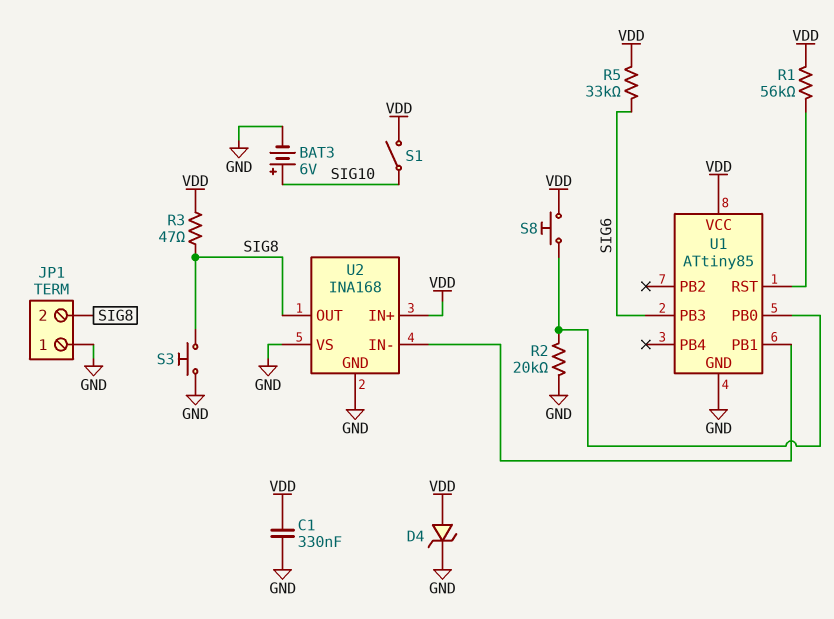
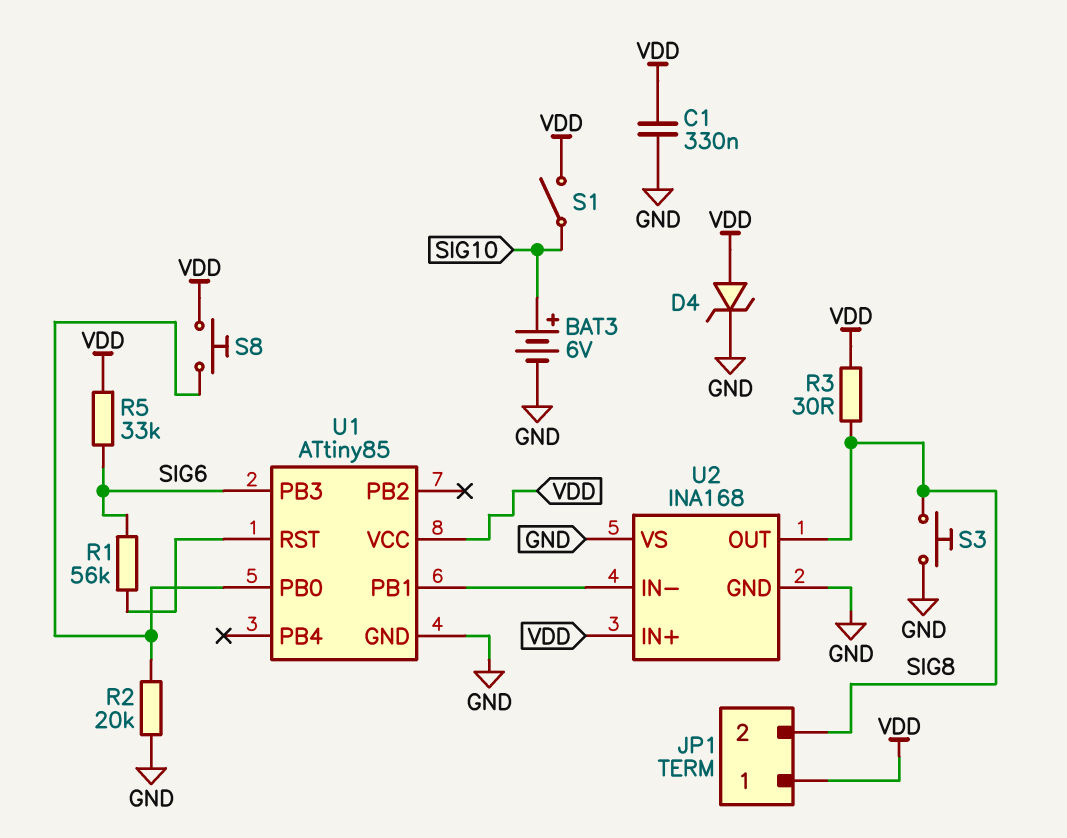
JP1 pin 1: GND -> VDD
R1: 56k (U1/RST, VDD) -> 56k (SIG6, U1/RST)
R3: 47 (SIG8, VDD) -> 30 (SIG8, VDD)

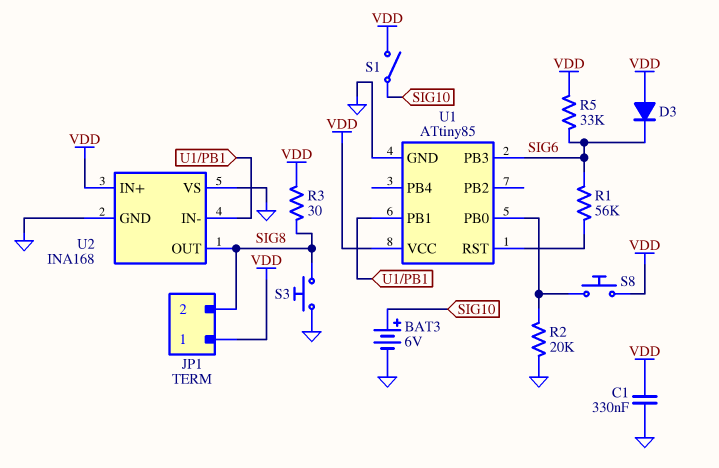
D3: none -> diode (A VDD, K SIG6)
D4: zener (A VDD, K GND) -> none

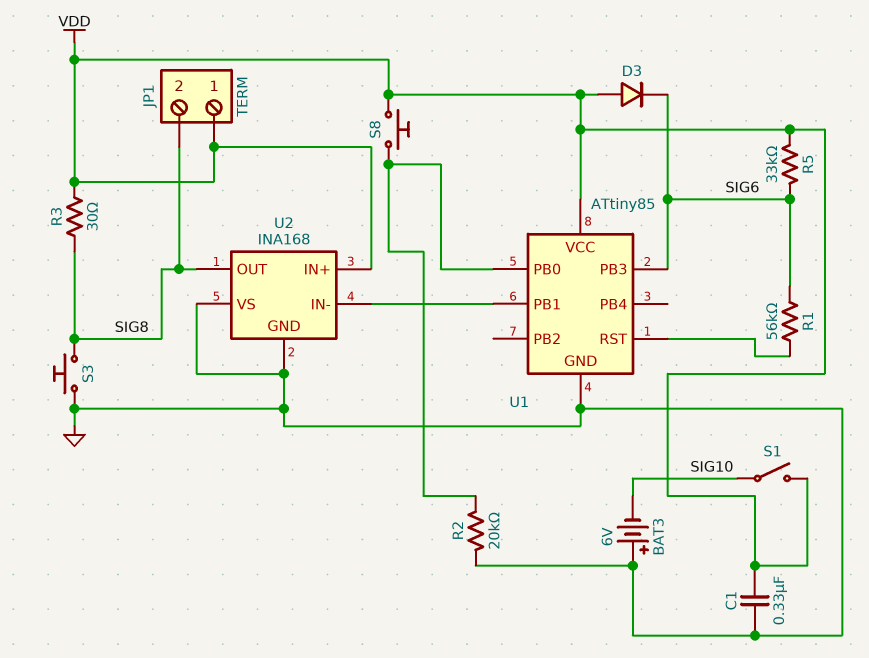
BAT3: 6V (plus SIG10, minus GND) -> 6V (plus GND, minus SIG10)

